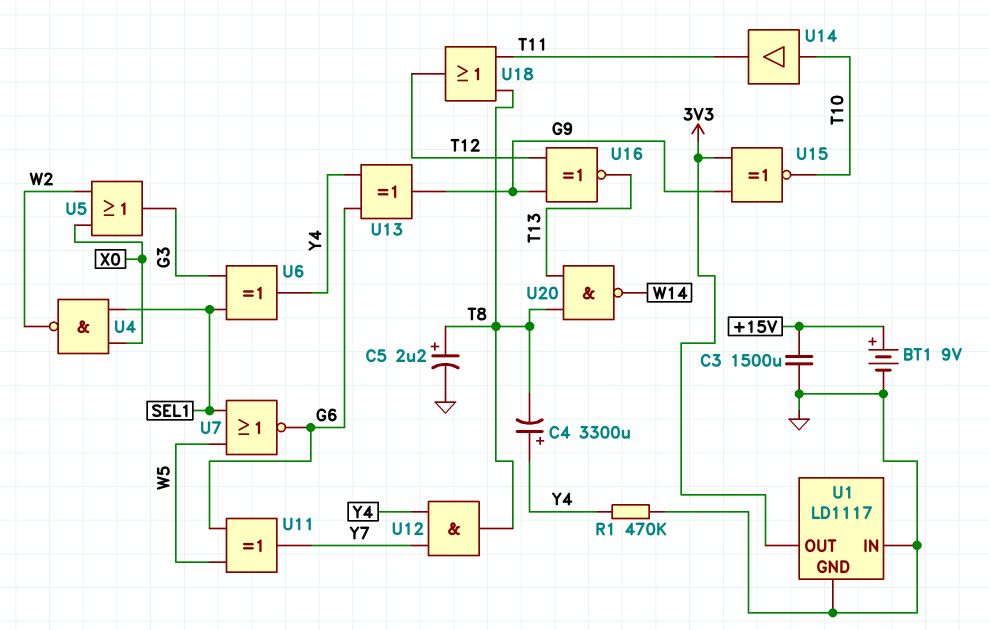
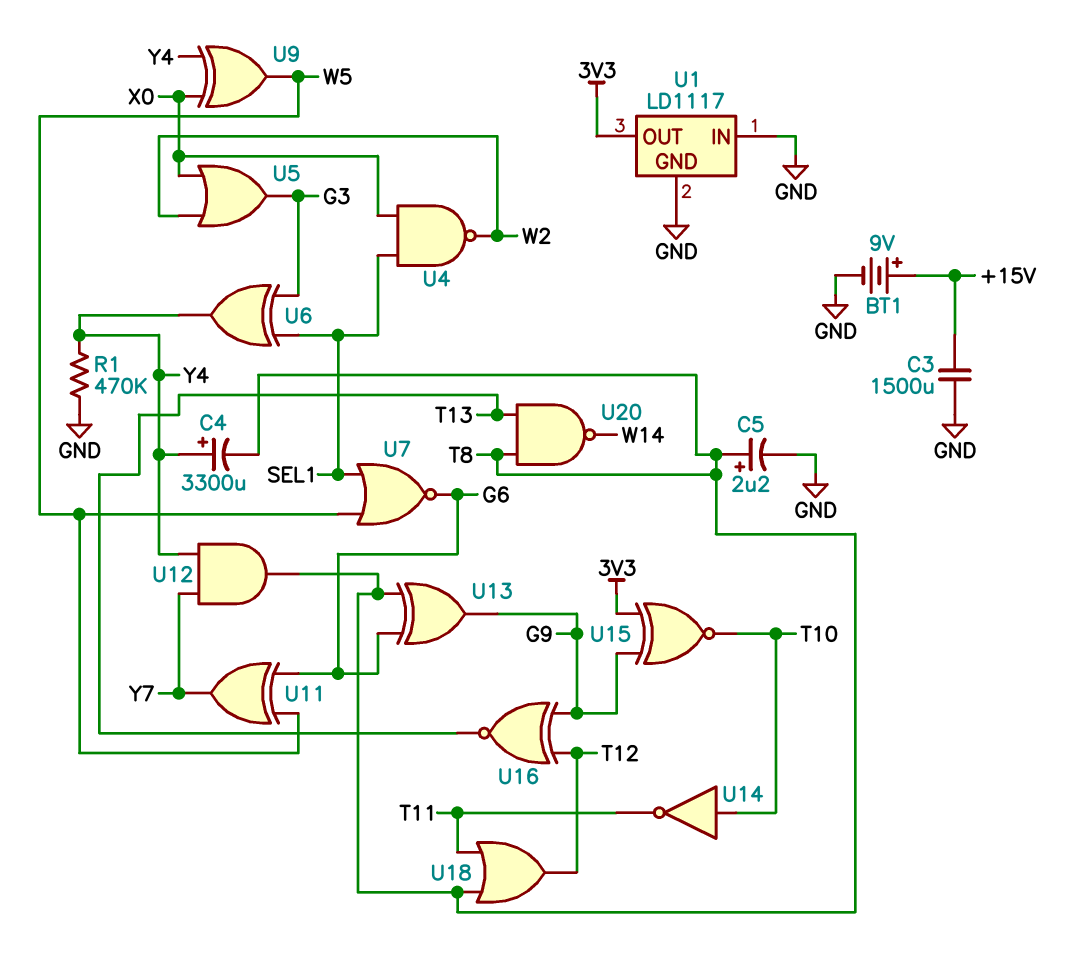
U9: none -> XOR (in X0, in Y4, out W5)
U13: XOR (in G6, in Y4, out G9) -> XOR (in G6, in T8, out G9)
U14: buffer (in T10, out T11) -> NOT (in T10, out T11)

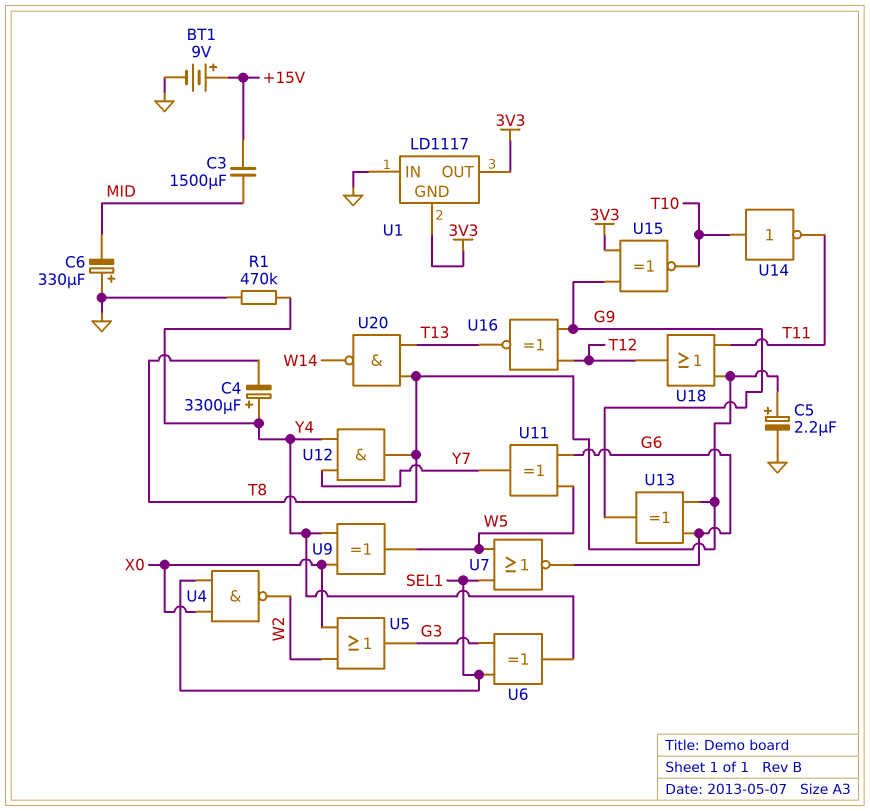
C3: 1500uF (+15V, GND) -> 1500uF (+15V, MID)
C6: none -> 330uF (plus GND, minus MID)
U1 pin GND: GND -> 3V3

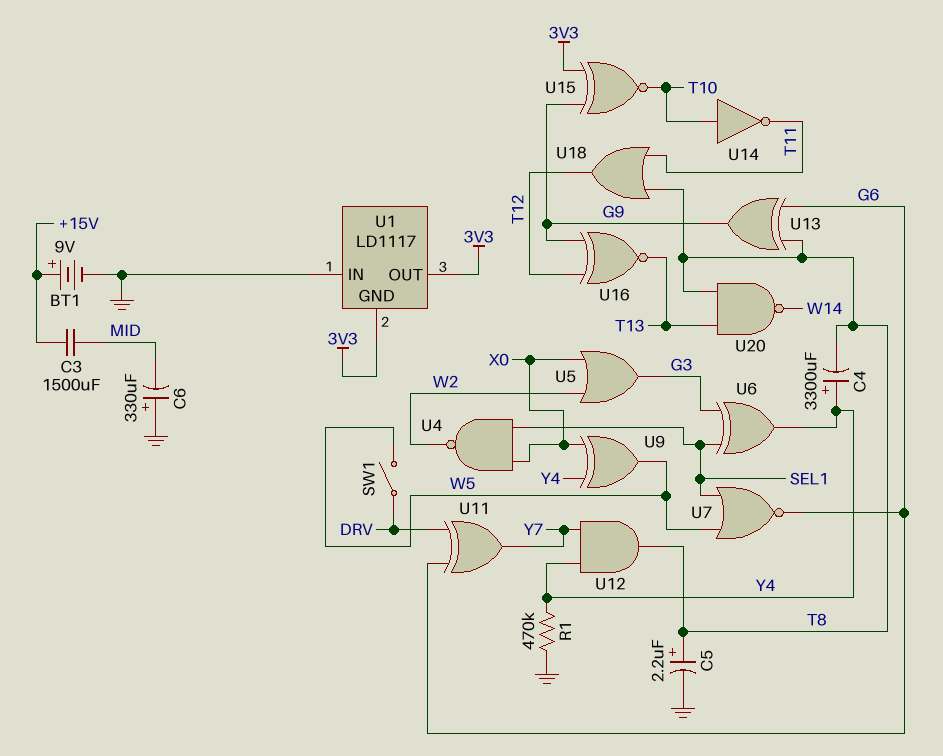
SW1: none -> switch (DRV, W5)
U11: XOR (in G6, in W5, out Y7) -> XOR (in DRV, in G6, out Y7)

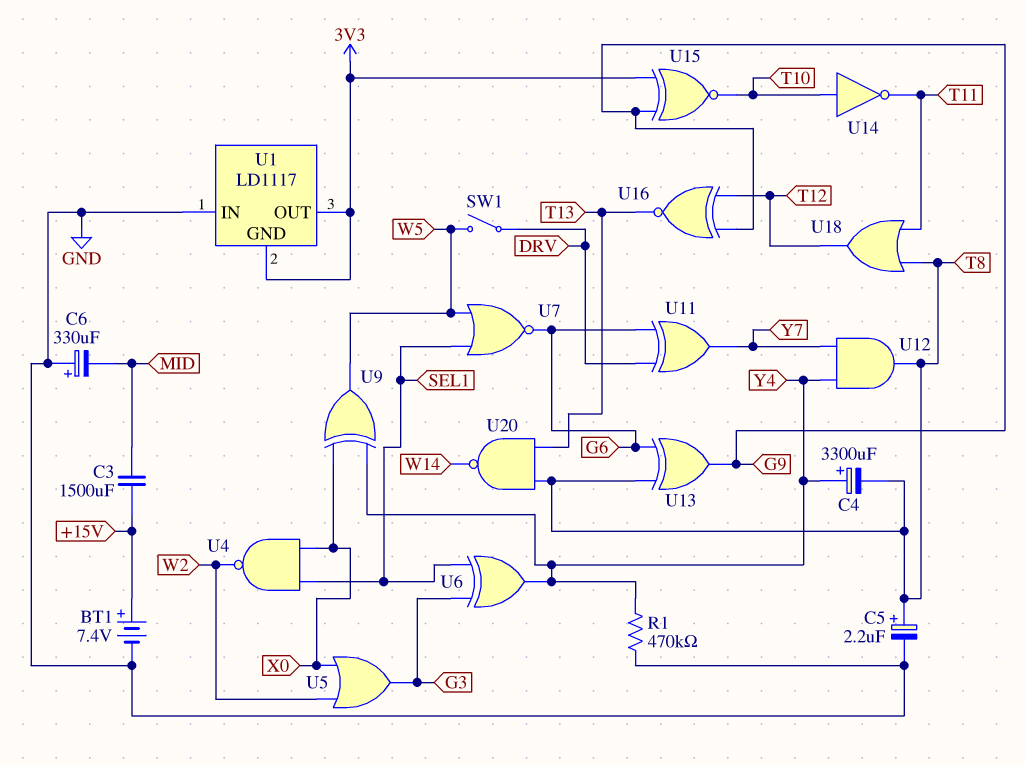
BT1: 9V (plus +15V, minus GND) -> 7.4V (plus +15V, minus GND)

